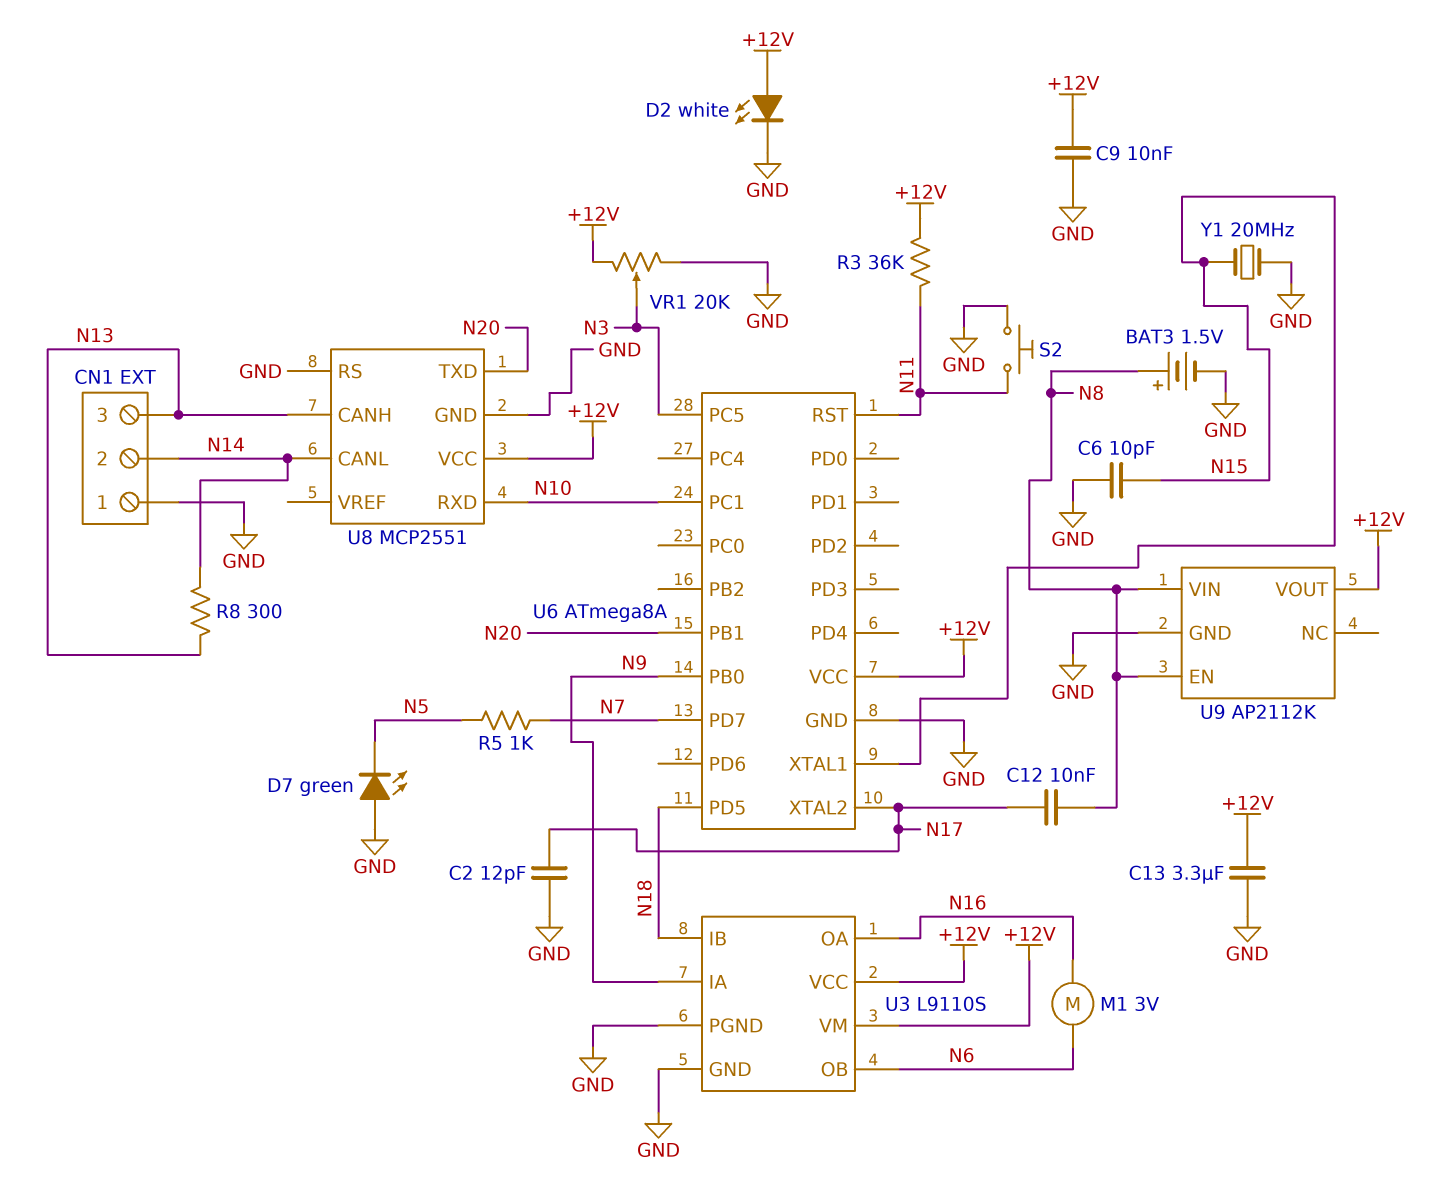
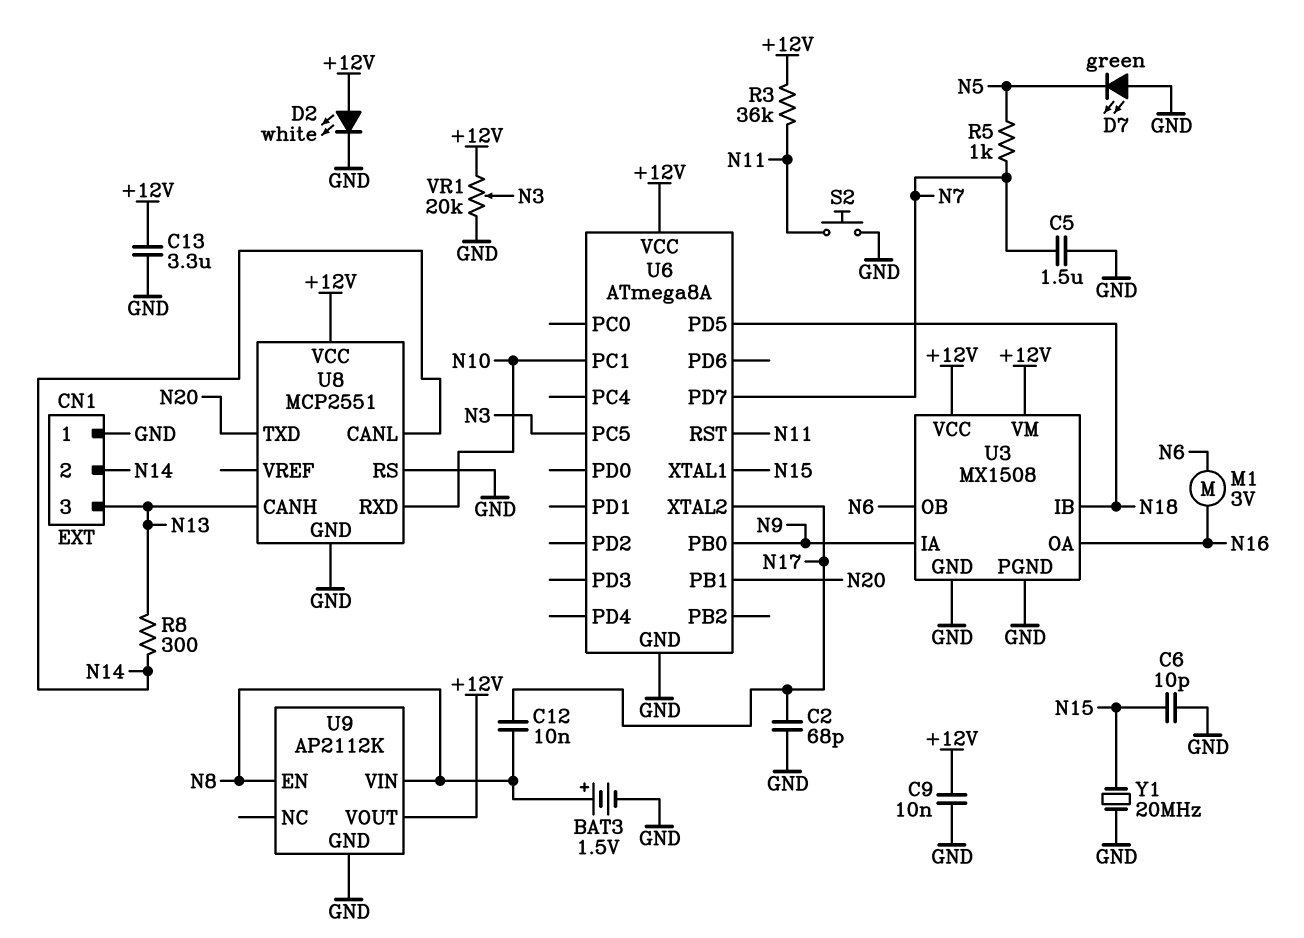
C2: 12pF (GND, N17) -> 68pF (GND, N17)
C5: none -> 1.5uF (GND, N7)
U3: L9110S -> MX1508

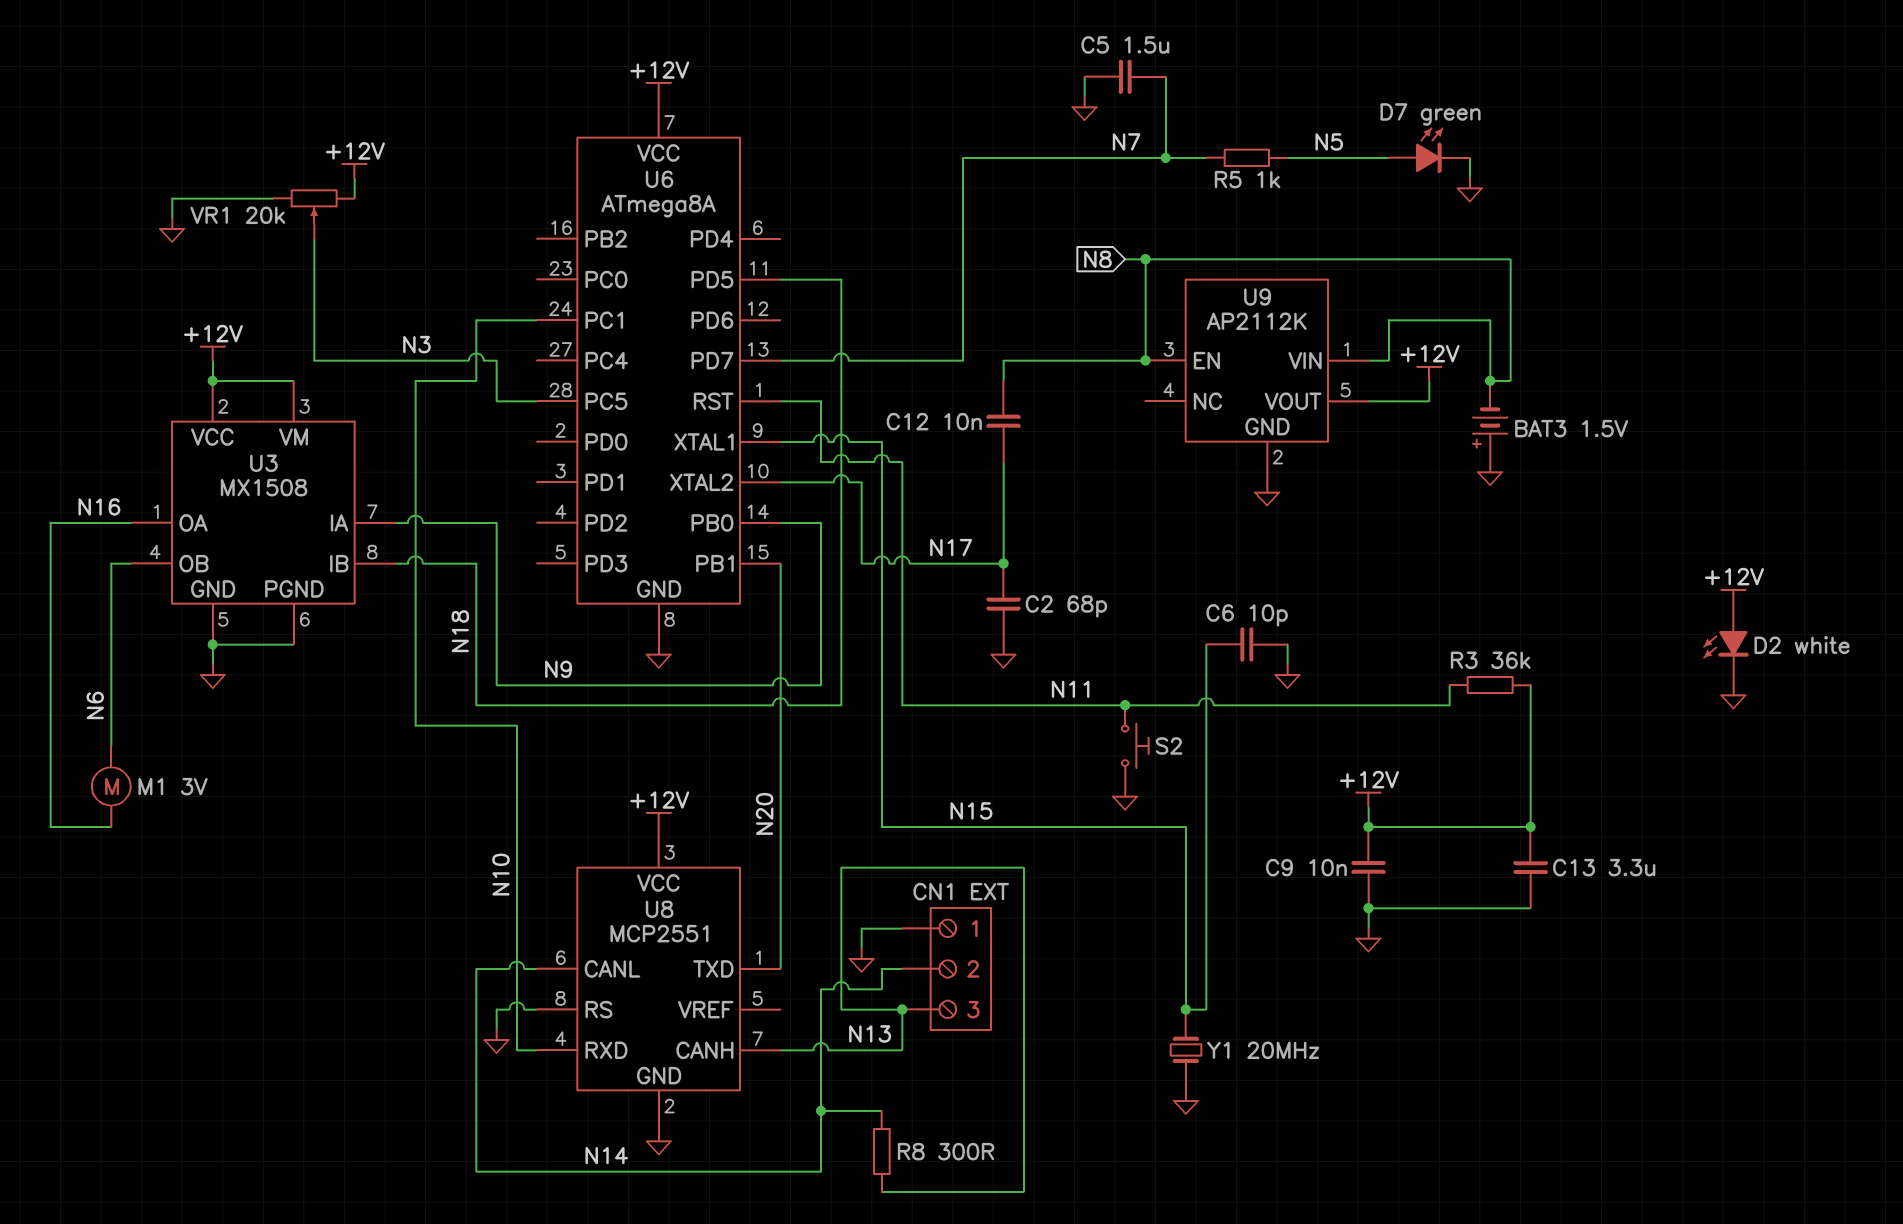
BAT3: 1.5V (plus N8, minus GND) -> 1.5V (plus GND, minus N8)
D7: LED green (A GND, K N5) -> LED green (A N5, K GND)

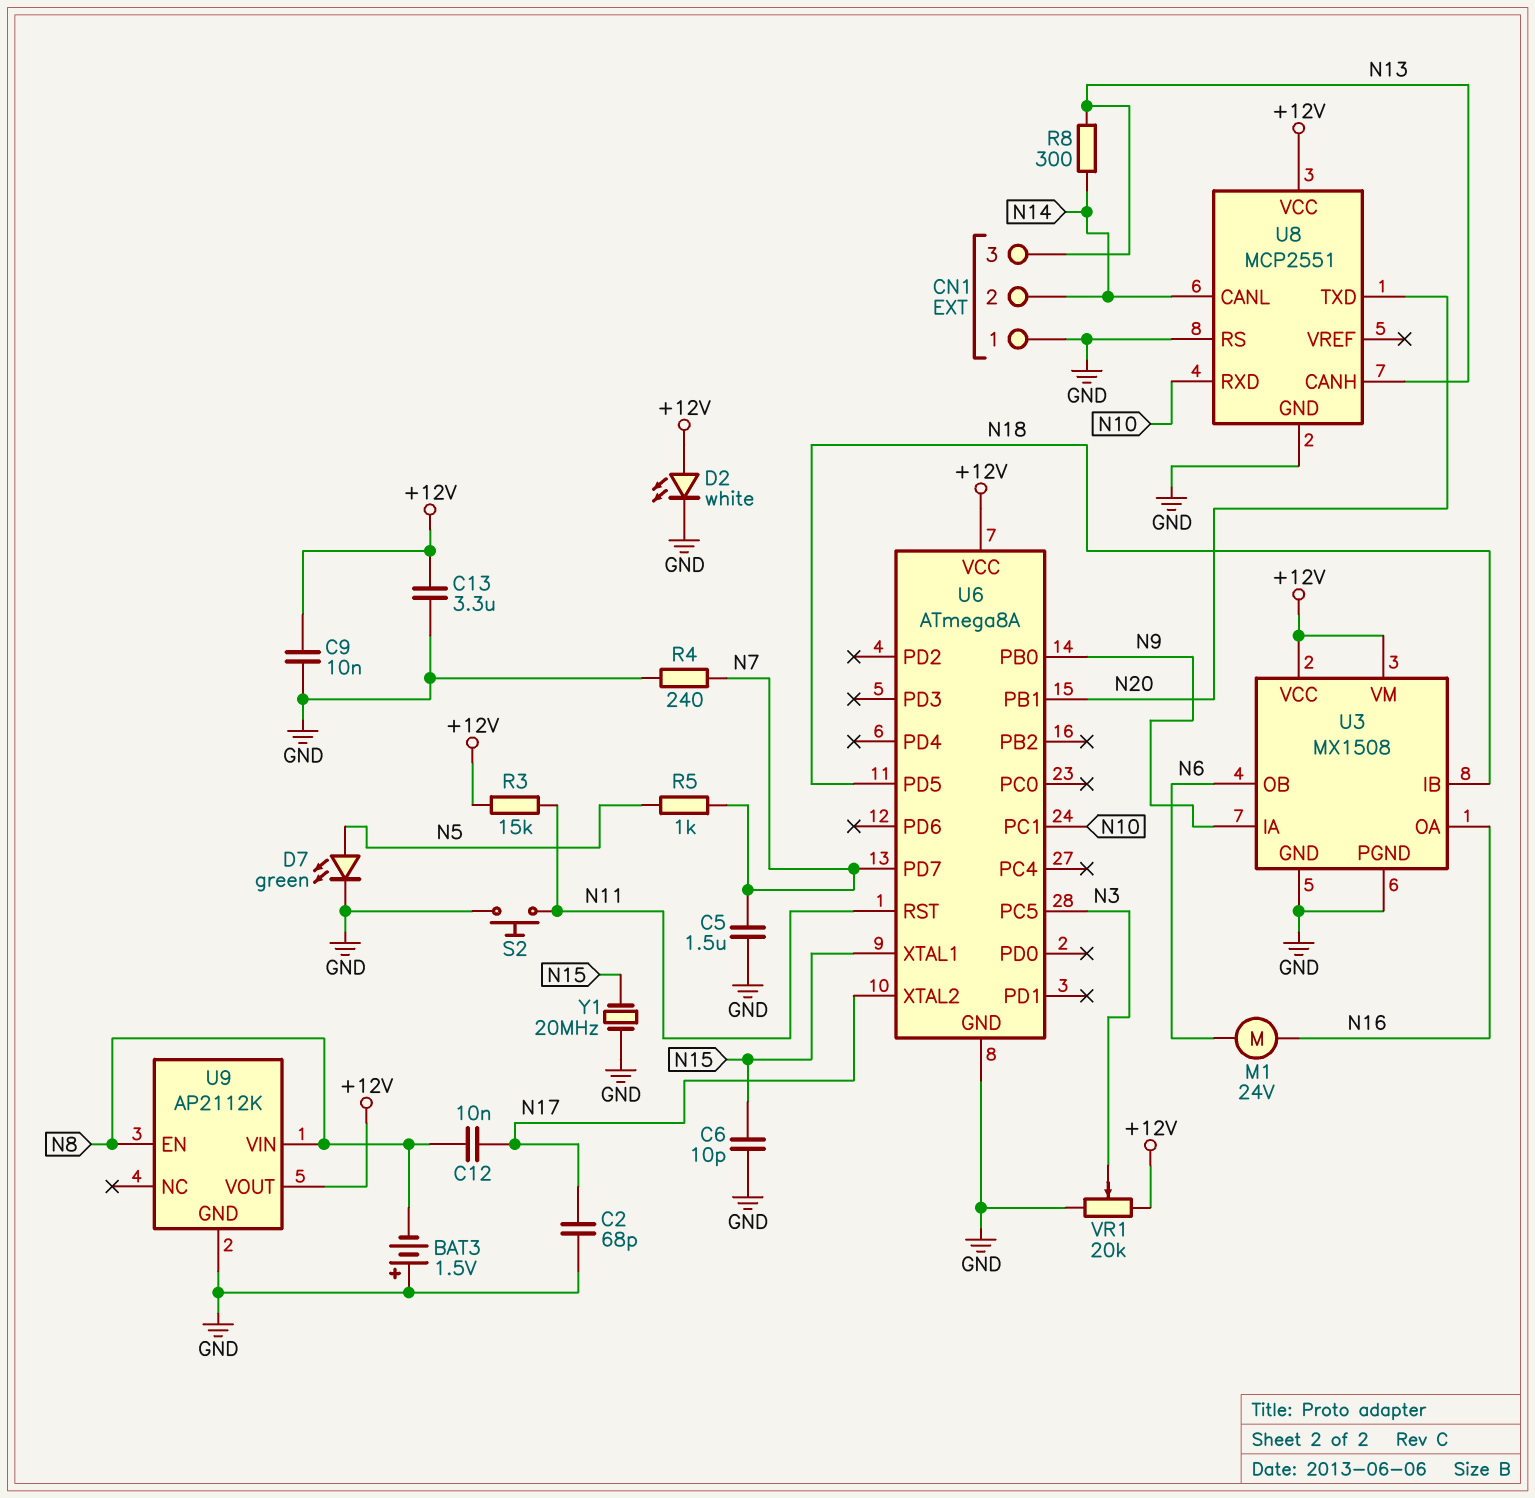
M1: motor 3V (N6, N16) -> motor 24V (N6, N16)
R3: 36k (+12V, N11) -> 15k (+12V, N11)
R4: none -> 240 (GND, N7)

